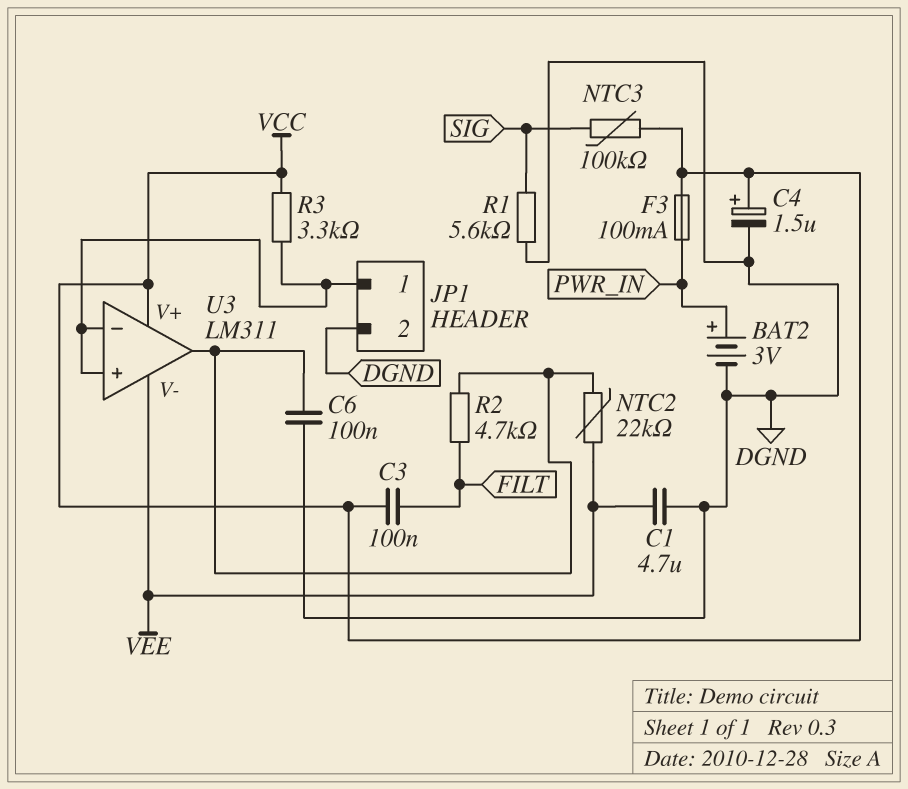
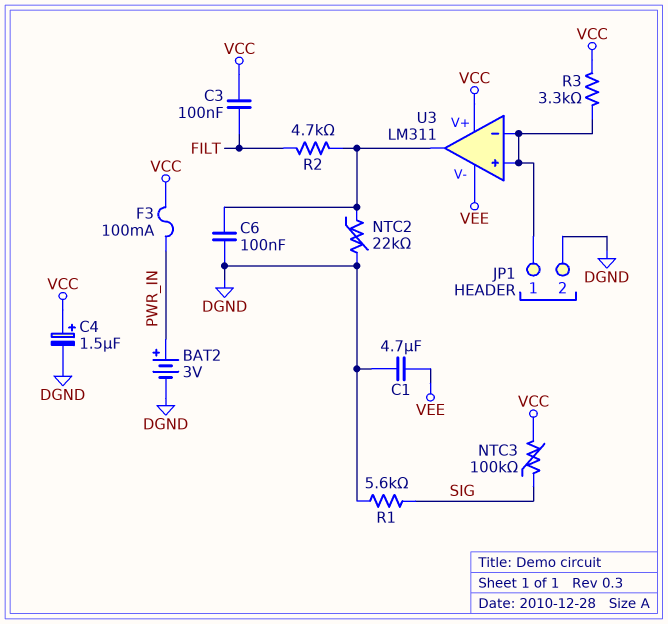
NTC2: 22k (U3/out, VEE) -> 22k (DGND, U3/out)

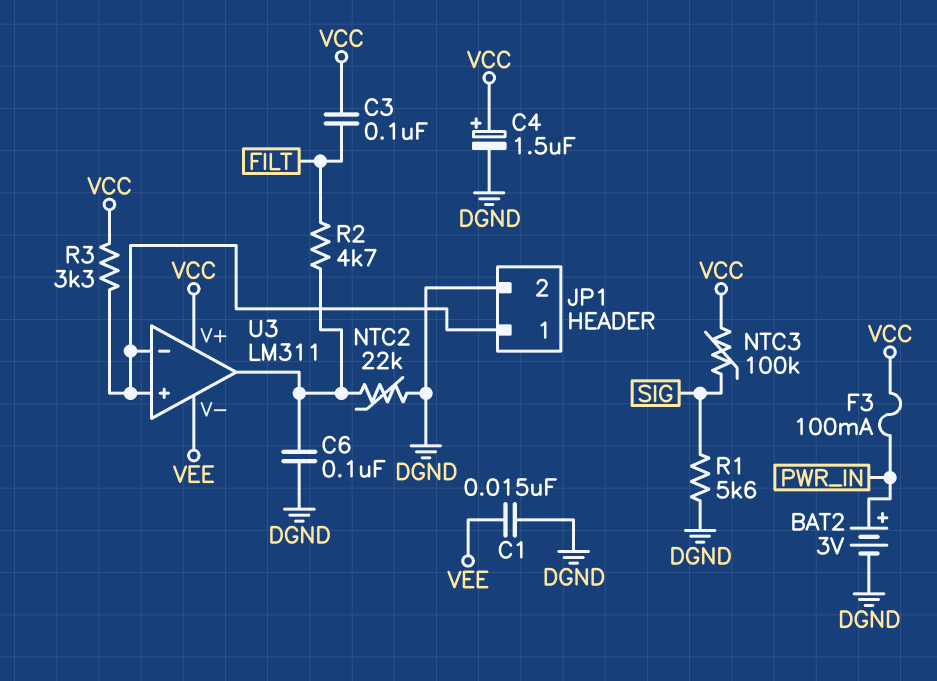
C1: 4.7uF (DGND, VEE) -> 15nF (DGND, VEE)

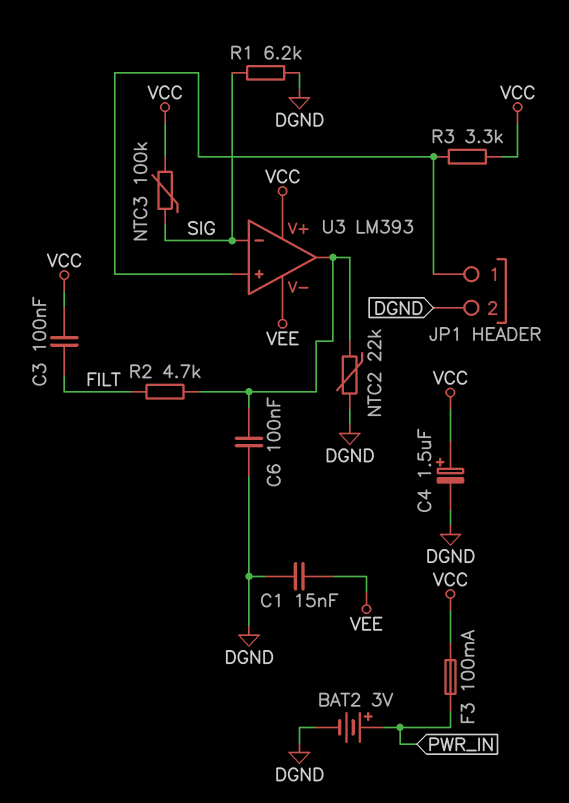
R1: 5.6k (DGND, SIG) -> 6.2k (DGND, SIG)
U3: LM311 -> LM393
U3 pin in-: JP1/1 -> SIG

